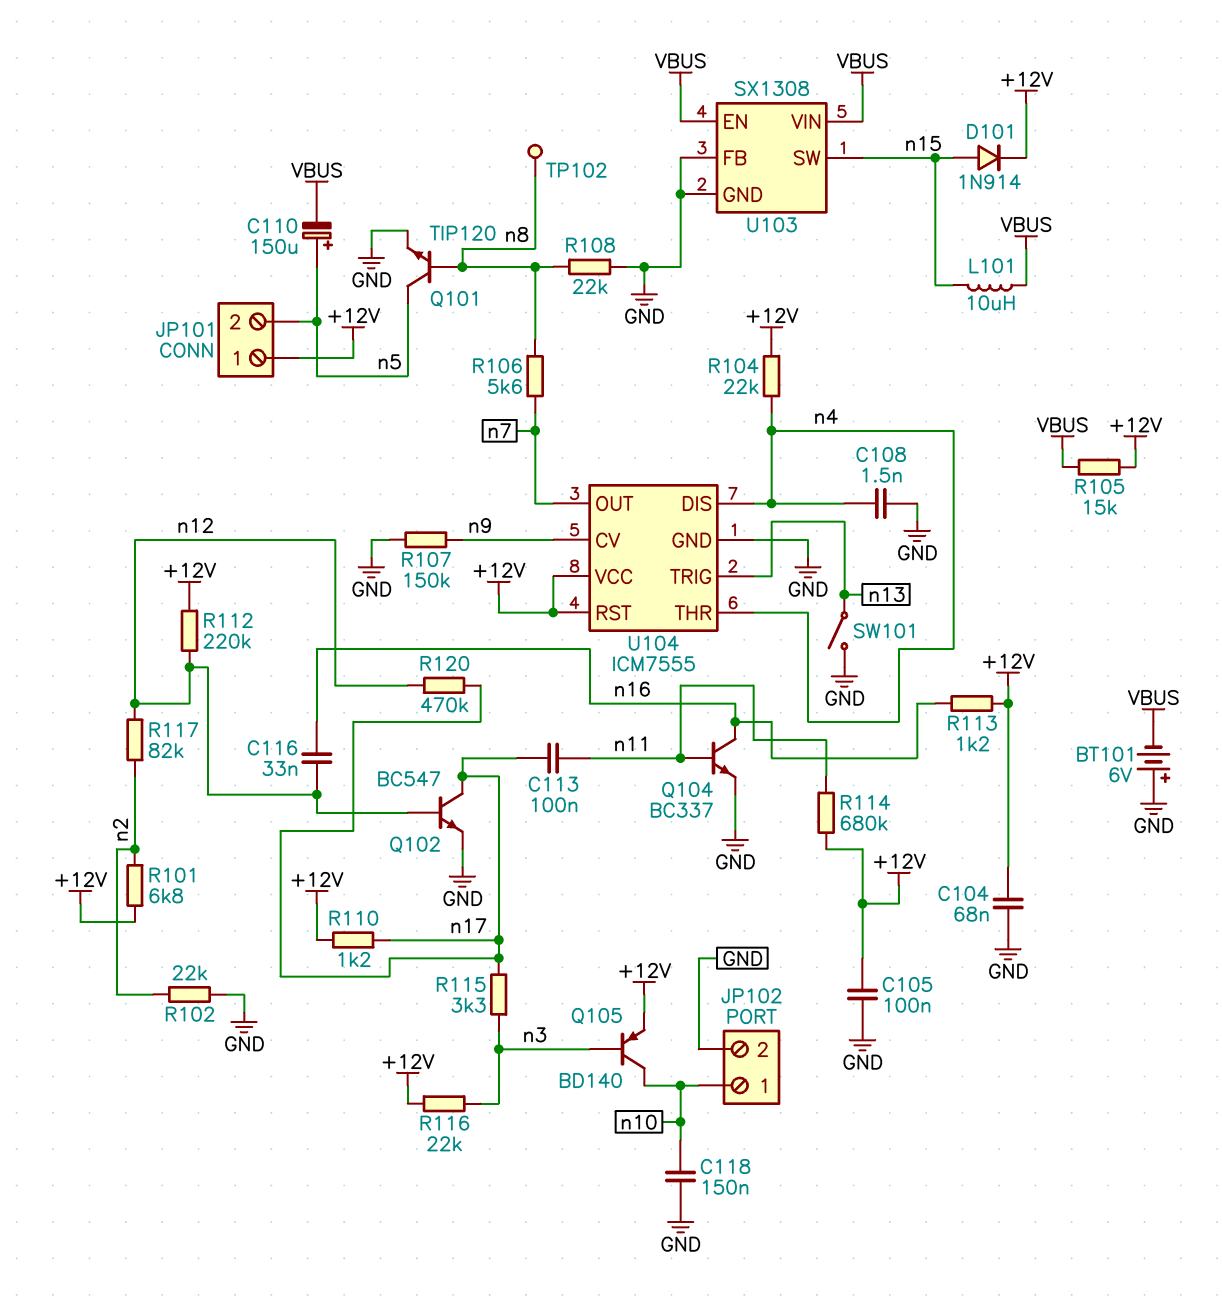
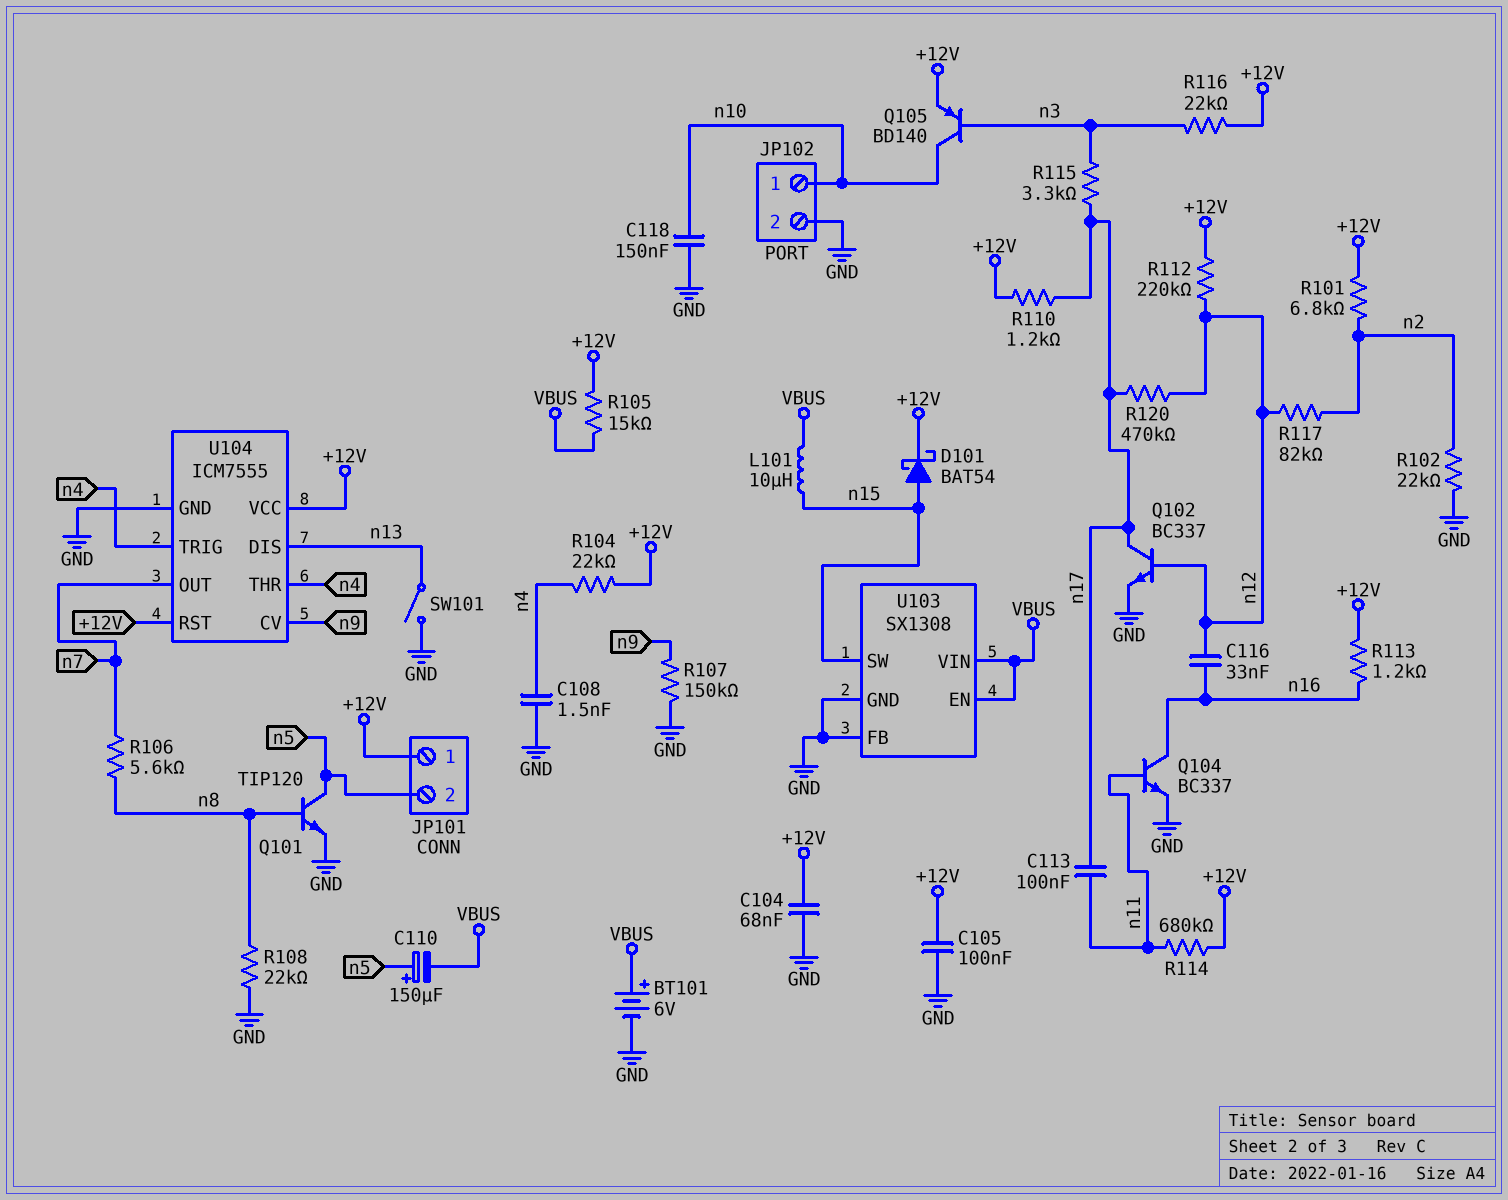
BT101: 6V (plus GND, minus VBUS) -> 6V (plus VBUS, minus GND)
D101: diode 1N914 (A n15, K +12V) -> schottky BAT54 (A n15, K +12V)
Q102: NPN BC547 (B n12, C n17, E GND) -> NPN BC337 (B n12, C n17, E GND)
TP102: test point (n8) -> none
U104 pin DIS: n4 -> n13
U104 pin TRIG: n13 -> n4

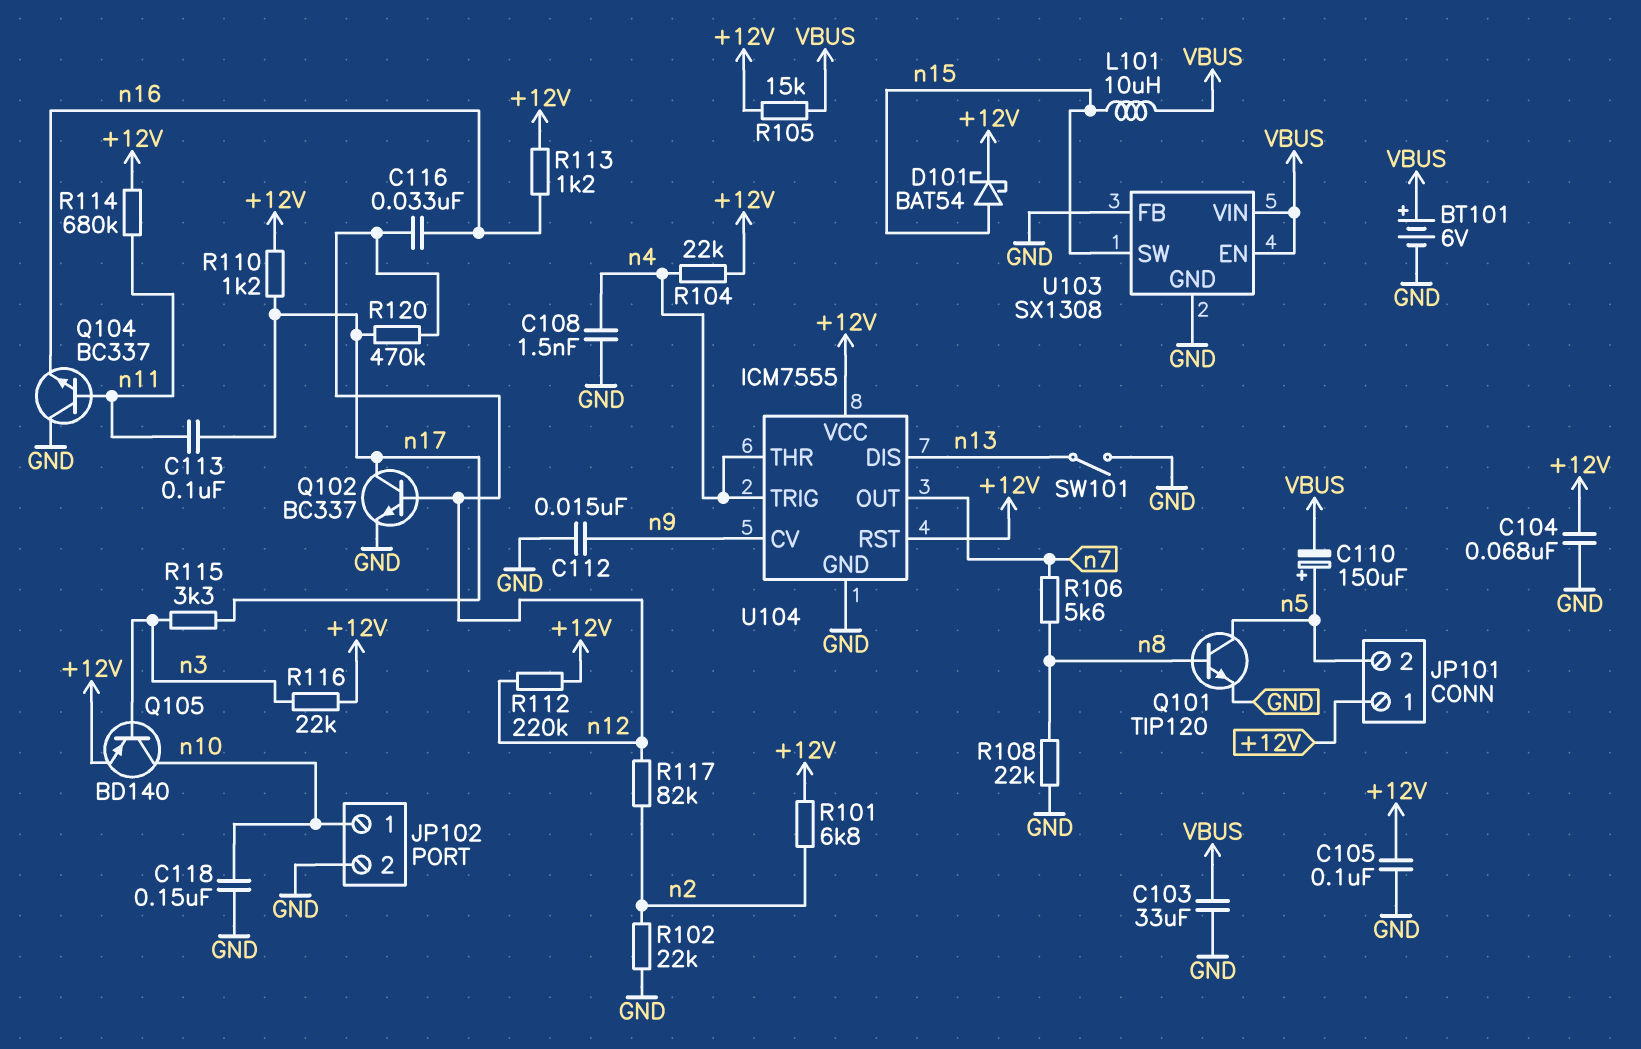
C103: none -> 33uF (GND, VBUS)
C112: none -> 15nF (GND, n9)
Q104: NPN BC337 (B n11, C n16, E GND) -> NPN BC337 (B n11, C GND, E n16)
R107: 150k (GND, n9) -> none

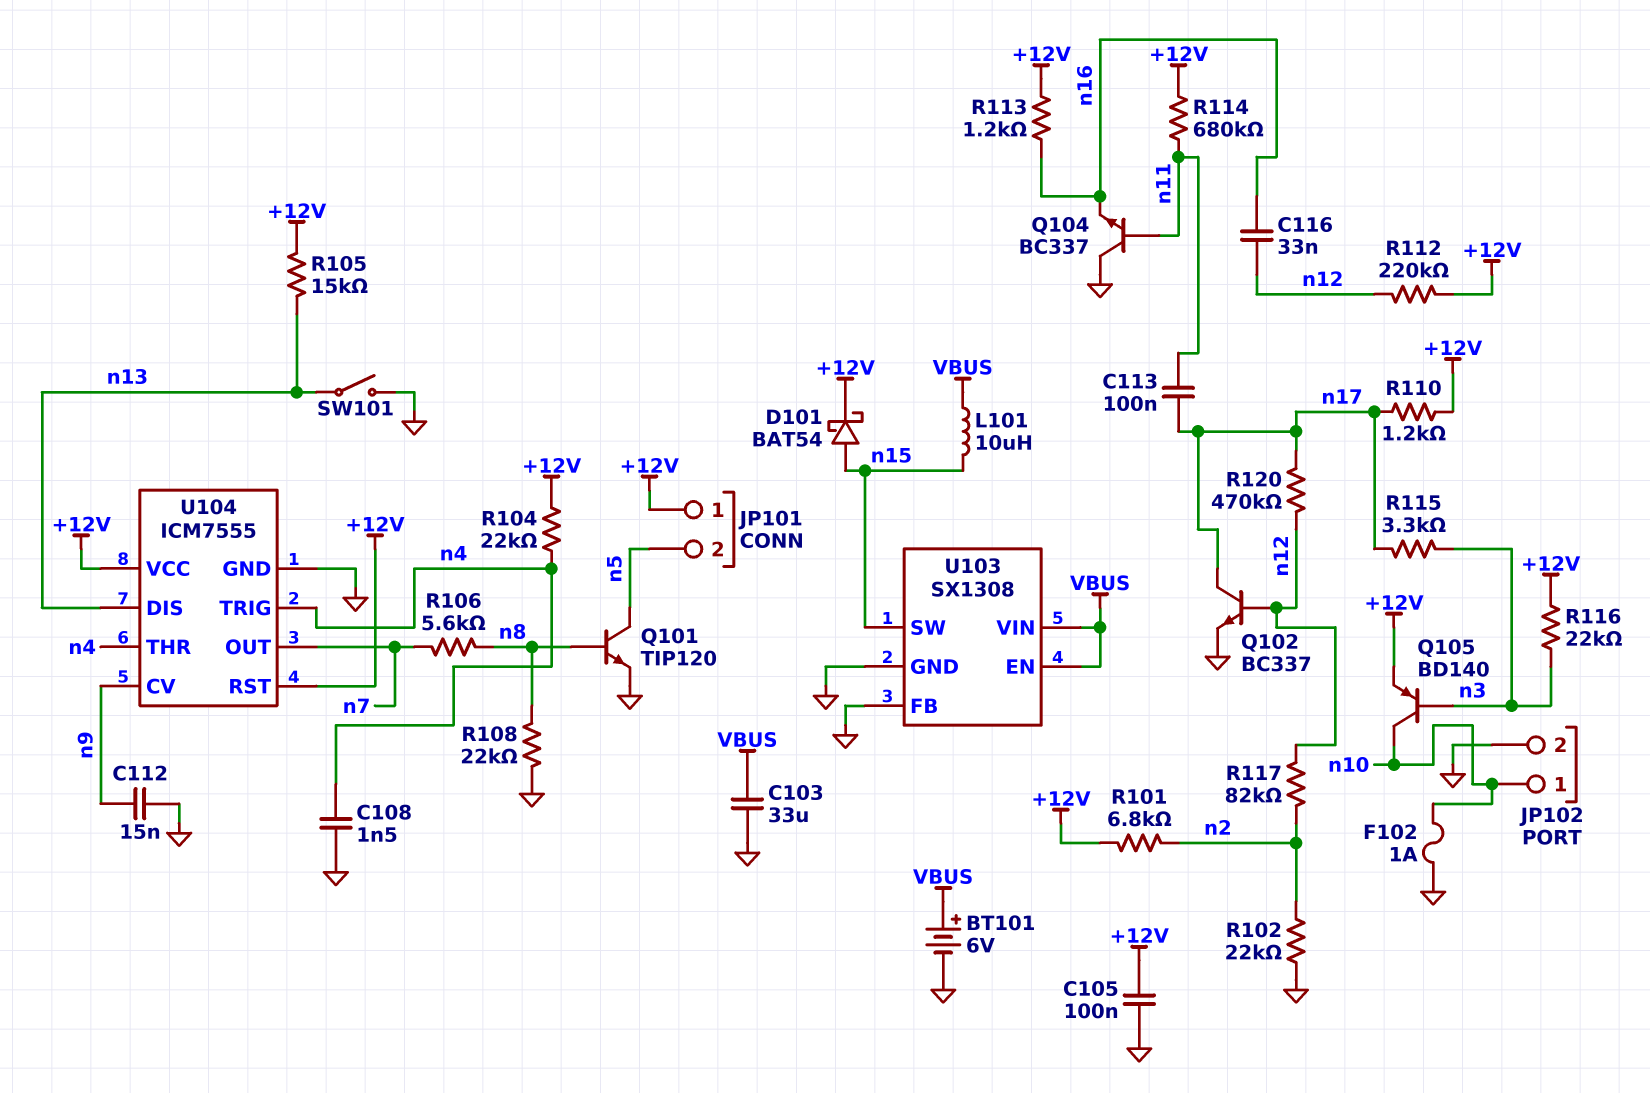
C104: 68nF (+12V, GND) -> none
C110: 150uF (plus n5, minus VBUS) -> none
C118: 150nF (GND, n10) -> none
F102: none -> 1A (GND, n10)
R105: 15k (+12V, VBUS) -> 15k (+12V, n13)

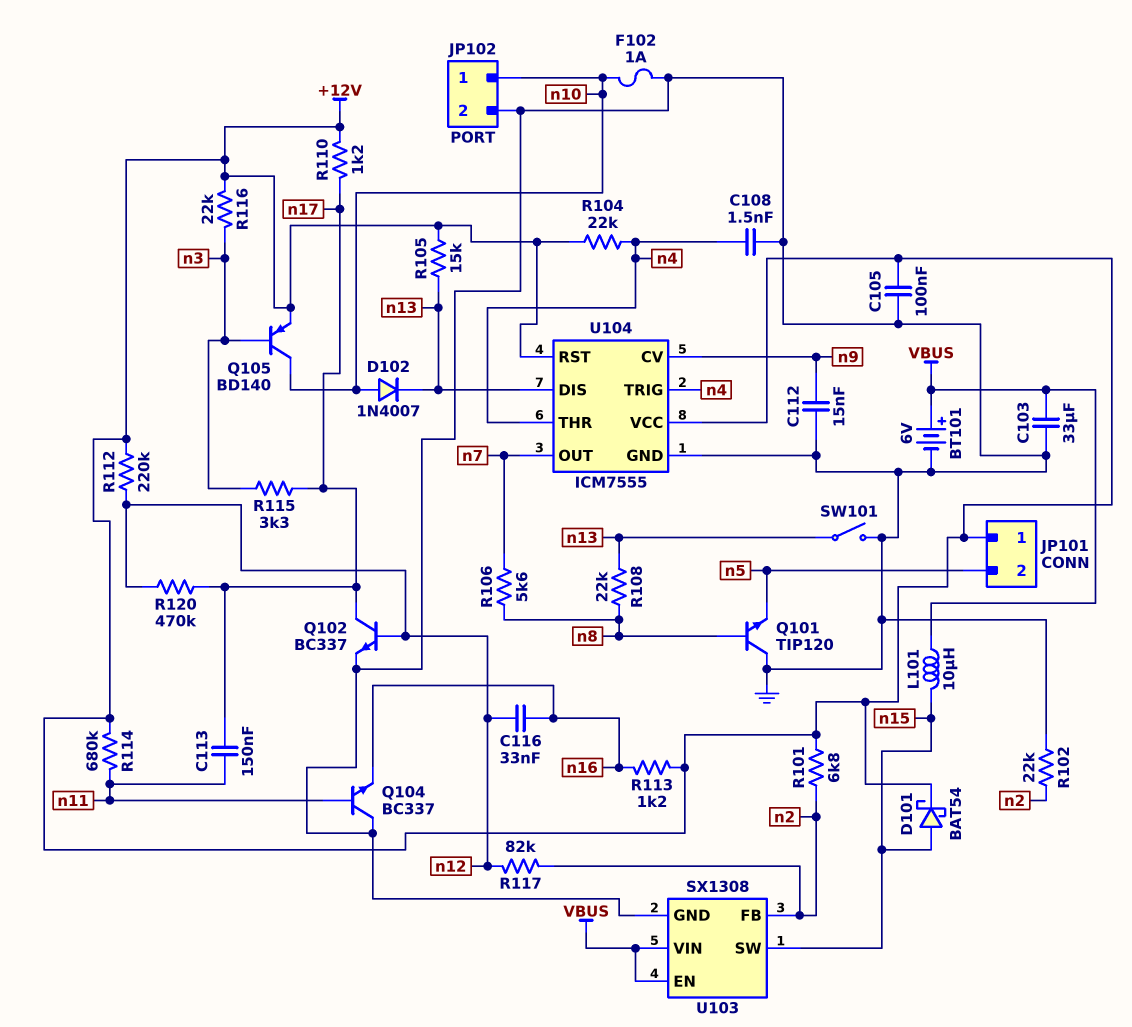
C113: 100nF (n11, n17) -> 150nF (n11, n17)
D102: none -> diode 1N4007 (A n10, K n13)
Q101: NPN TIP120 (B n8, C n5, E GND) -> NPN TIP120 (B n8, C GND, E n5)
R108: 22k (GND, n8) -> 22k (n8, n13)
U103 pin FB: GND -> n2

